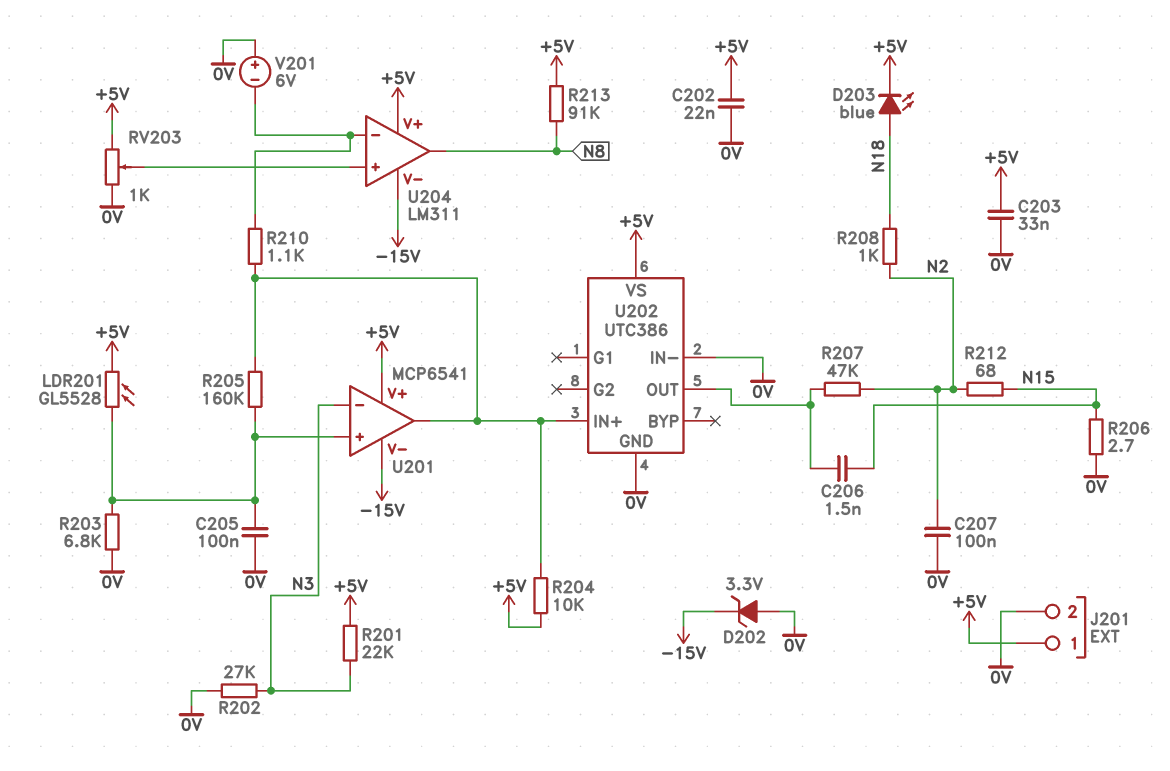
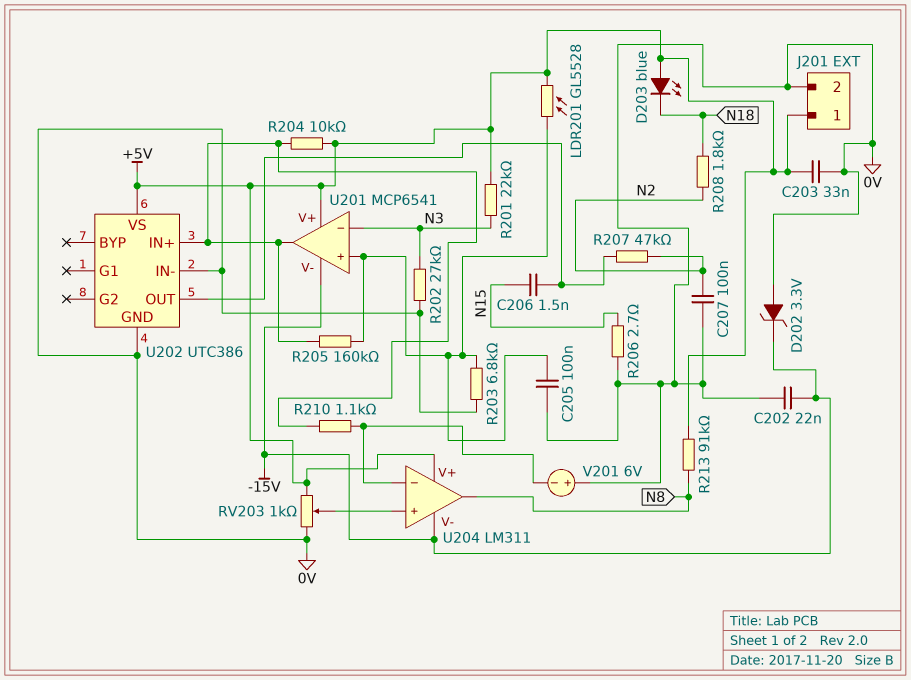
C202: 22nF (+5V, 0V) -> 22nF (-15V, 0V)
D203: LED blue (A N18, K +5V) -> LED blue (A +5V, K N18)
R208: 1k (N2, N18) -> 1.8k (N2, N18)
R212: 68 (N2, N15) -> none

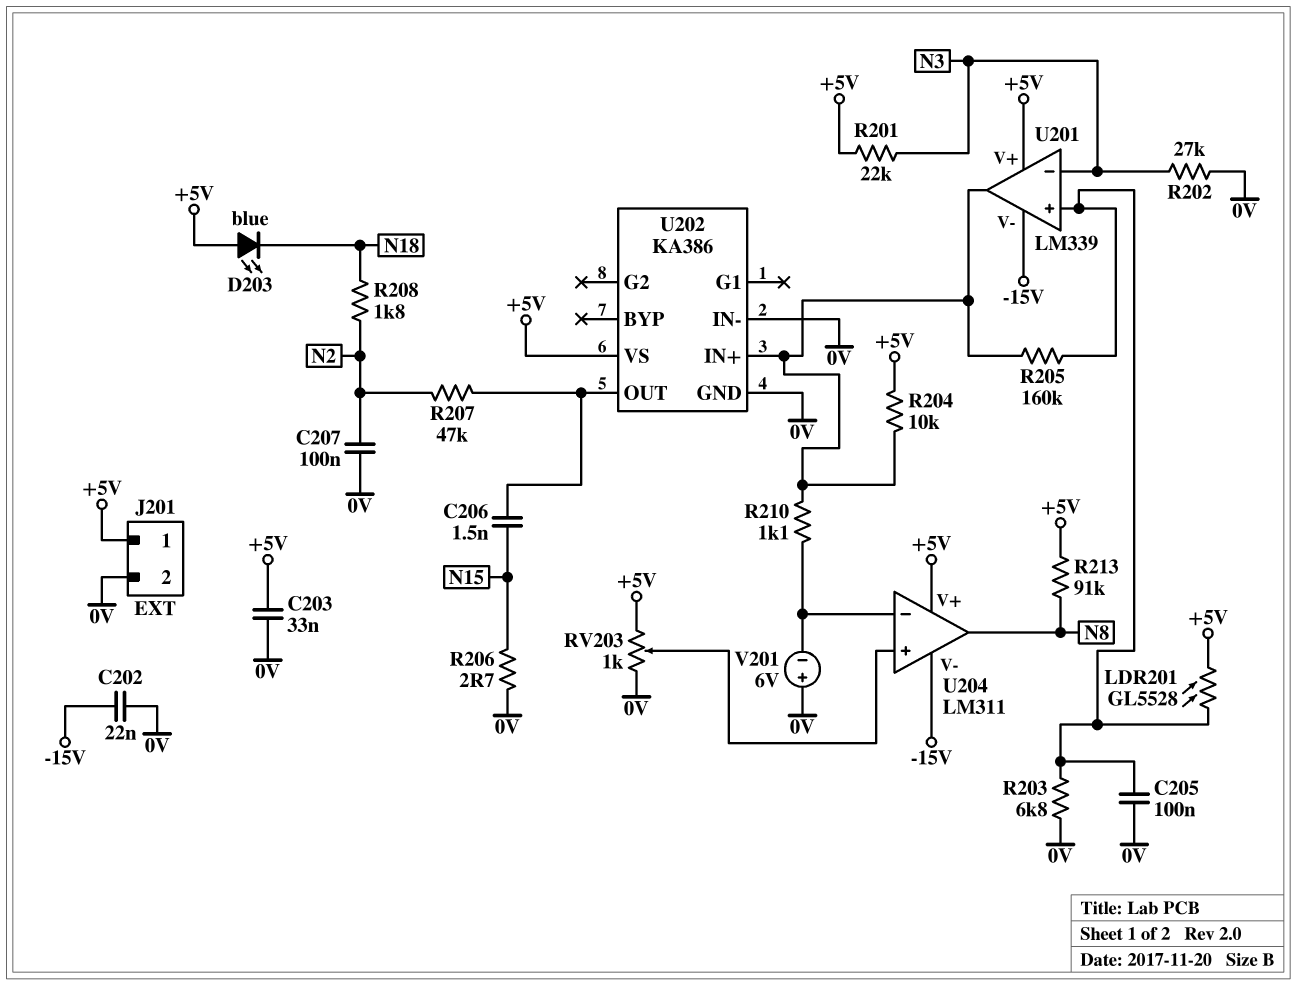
D202: zener 3.3V (A 0V, K -15V) -> none
U201: MCP6541 -> LM339
U202: UTC386 -> KA386

